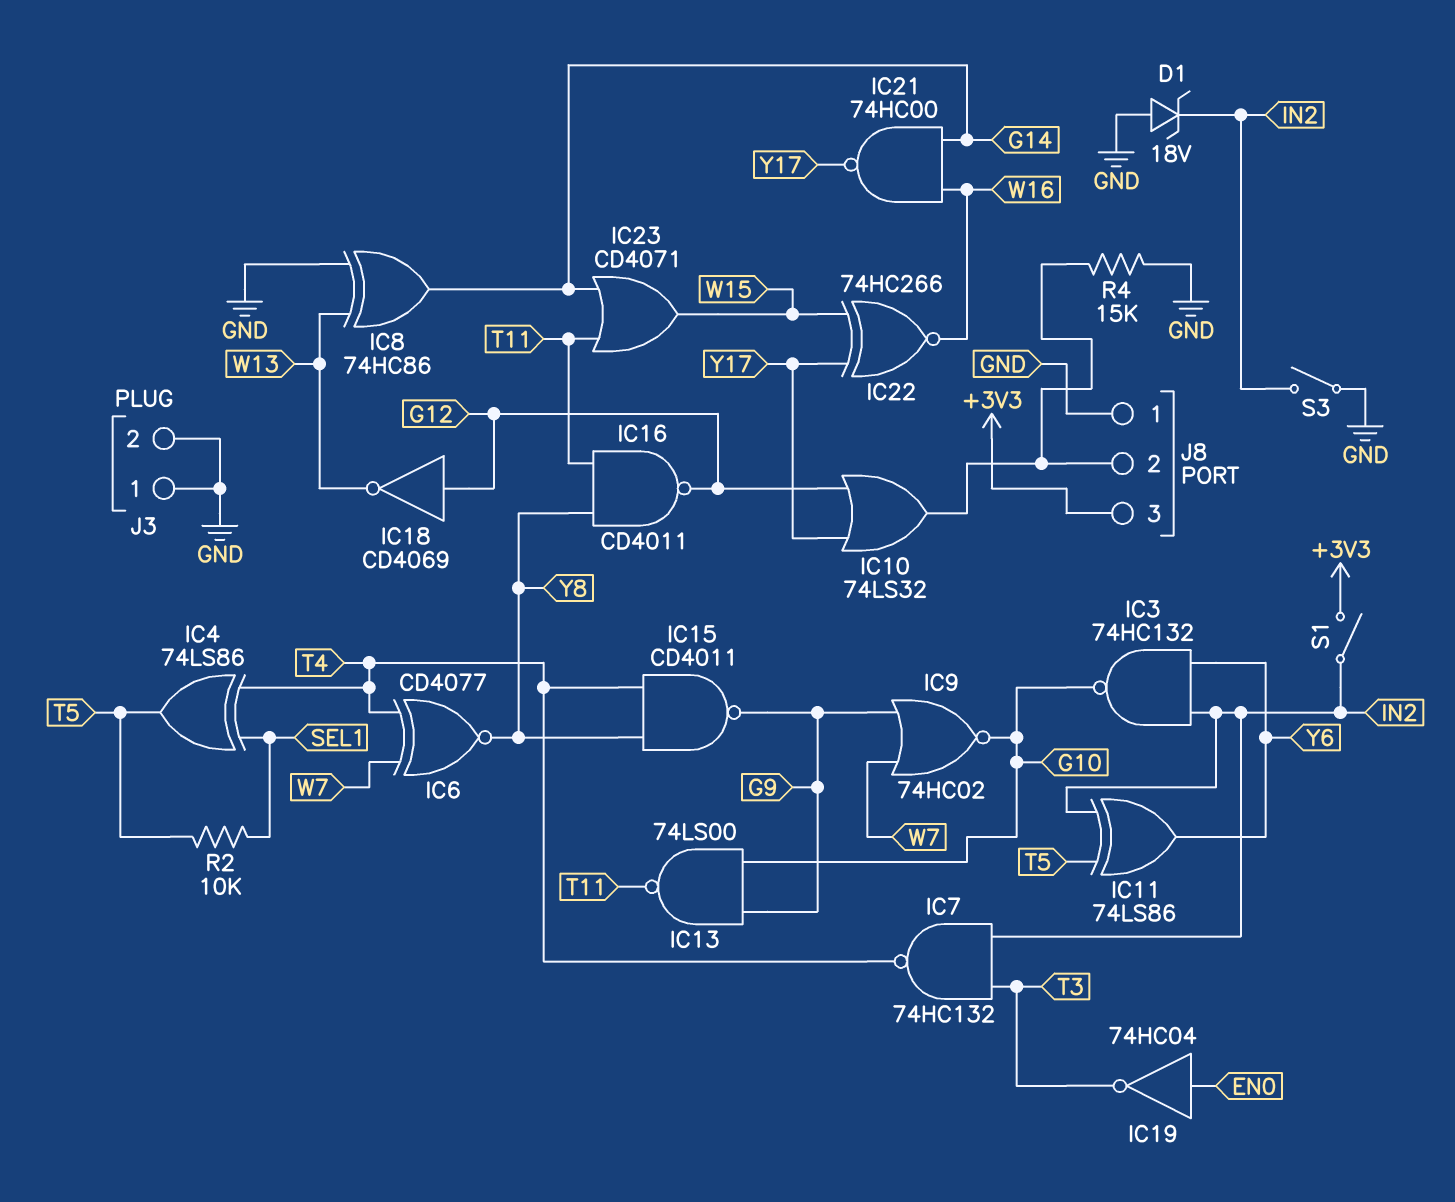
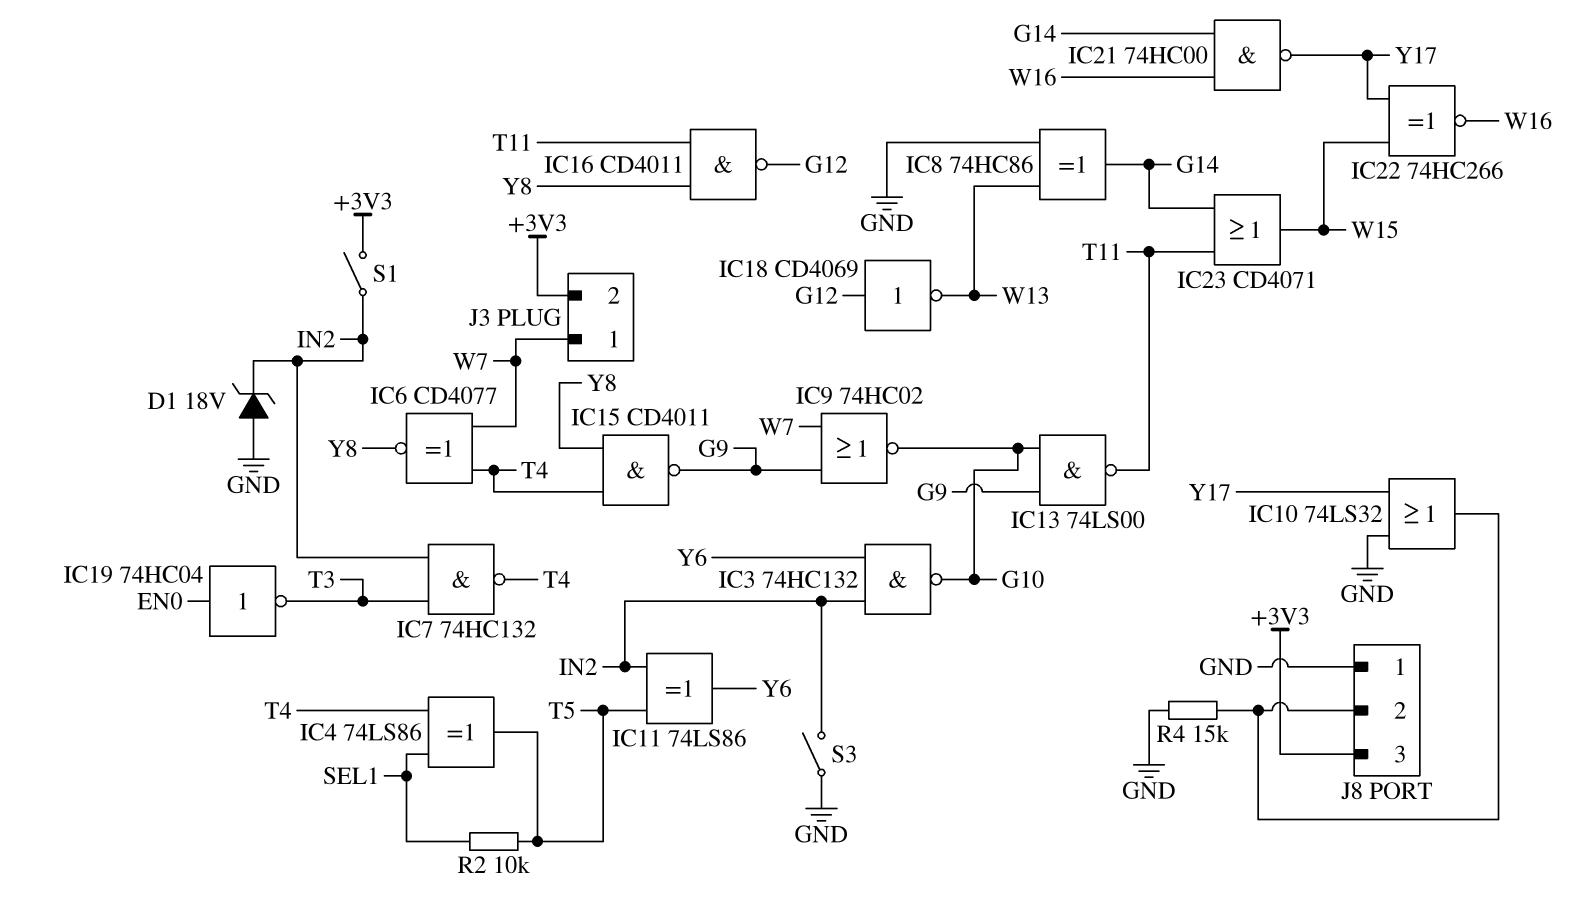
IC10: OR 74LS32 (in G12, in Y17, out J8/2) -> OR 74LS32 (in GND, in Y17, out J8/2)
J3 pin 1: GND -> W7
J3 pin 2: GND -> +3V3

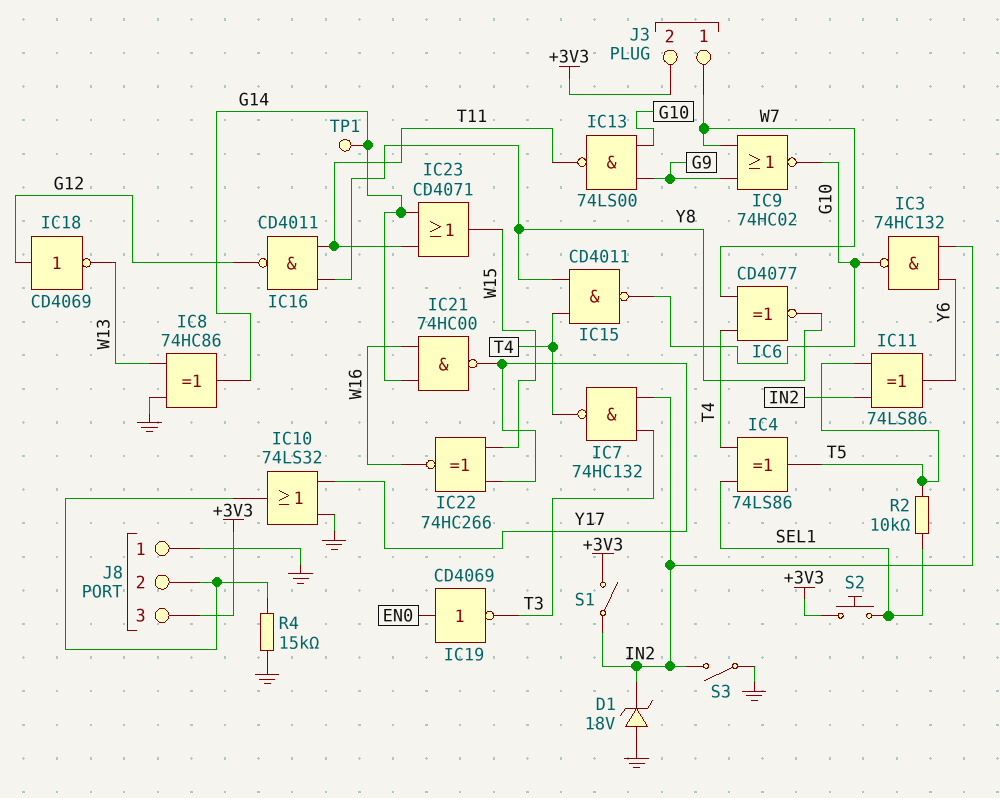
IC15: NAND CD4011 (in T4, in Y8, out G9) -> NAND CD4011 (in T4, in Y8, out G10)
IC19: NOT 74HC04 (in EN0, out T3) -> NOT CD4069 (in EN0, out T3)
S2: none -> button (+3V3, SEL1)
TP1: none -> test point (G14)

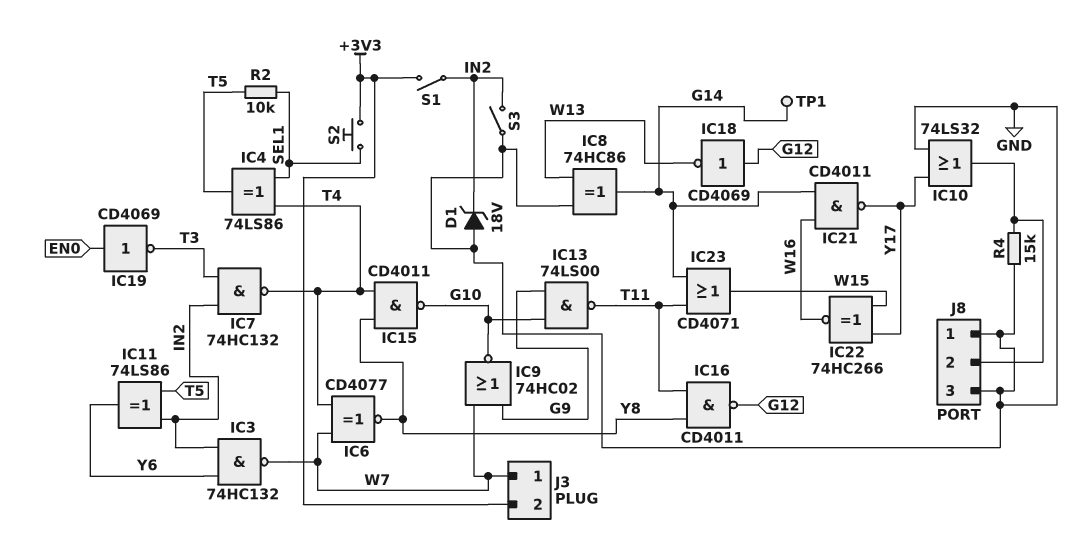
IC3: NAND 74HC132 (in IN2, in Y6, out G10) -> NAND 74HC132 (in IN2, in Y6, out W7)
IC21: NAND 74HC00 (in G14, in W16, out Y17) -> NAND CD4011 (in G14, in W16, out Y17)
J8 pin 3: +3V3 -> GND

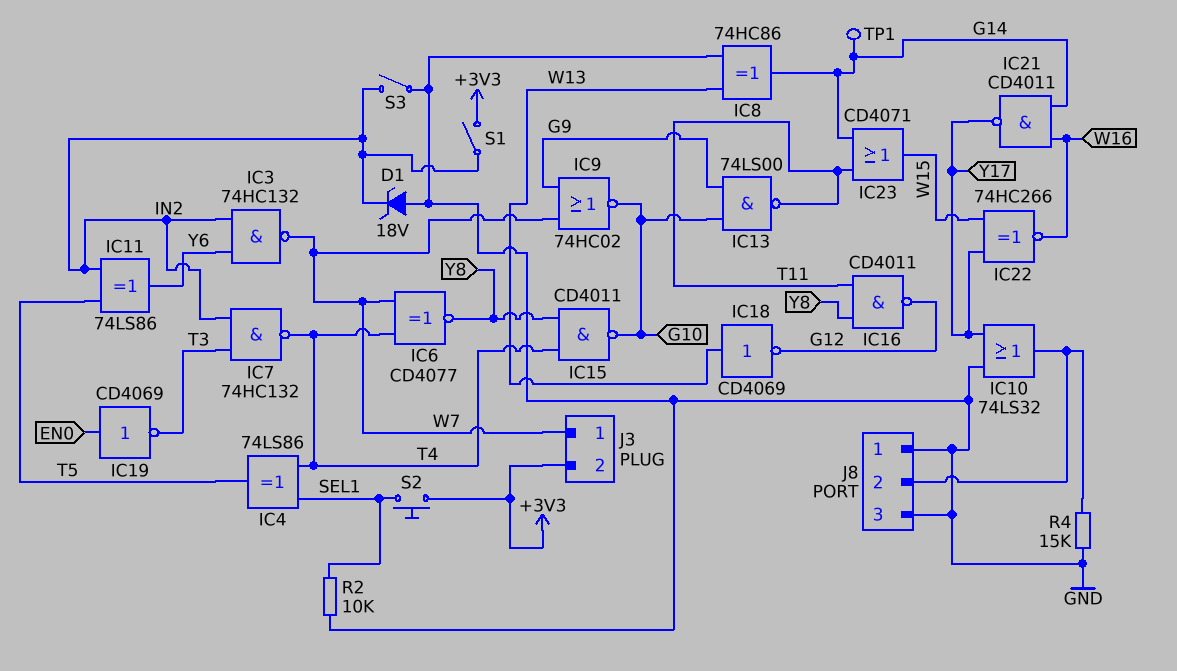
IC18: NOT CD4069 (in G12, out W13) -> NOT CD4069 (in W13, out G12)
R2: 10k (SEL1, T5) -> 10k (GND, SEL1)

